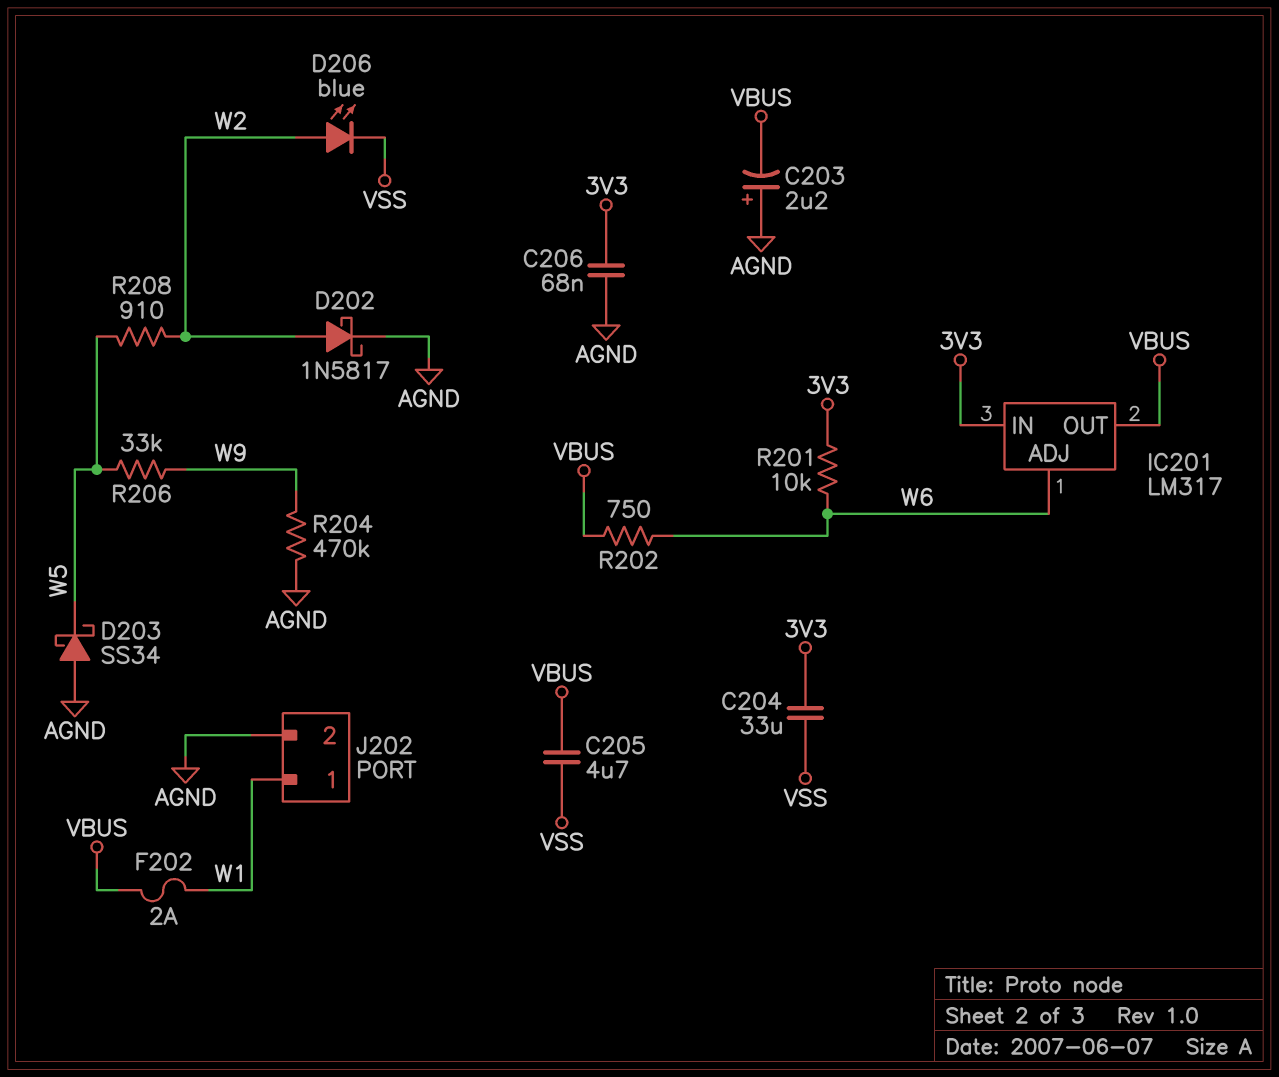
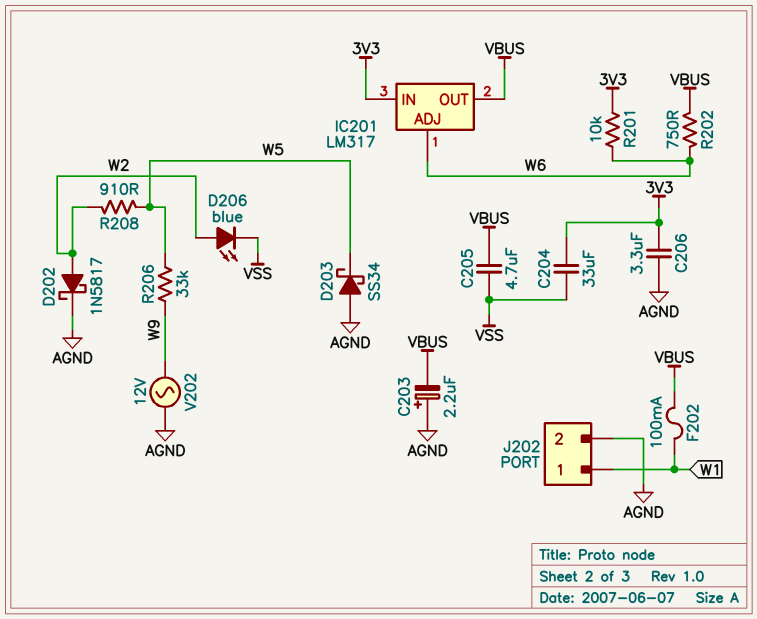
C206: 68nF (3V3, AGND) -> 3.3uF (3V3, AGND)
F202: 2A (VBUS, W1) -> 100mA (VBUS, W1)
R204: 470k (AGND, W9) -> none
V202: none -> AC 12V (AGND, W9)

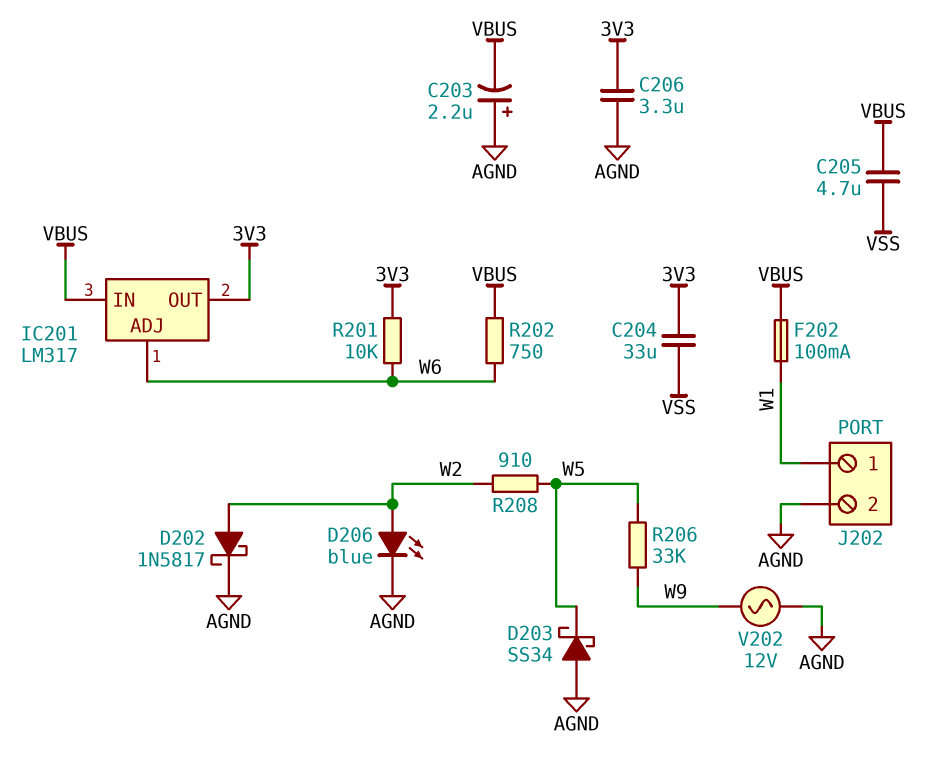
D206: LED blue (A W2, K VSS) -> LED blue (A W2, K AGND)
IC201 pin IN: 3V3 -> VBUS
IC201 pin OUT: VBUS -> 3V3

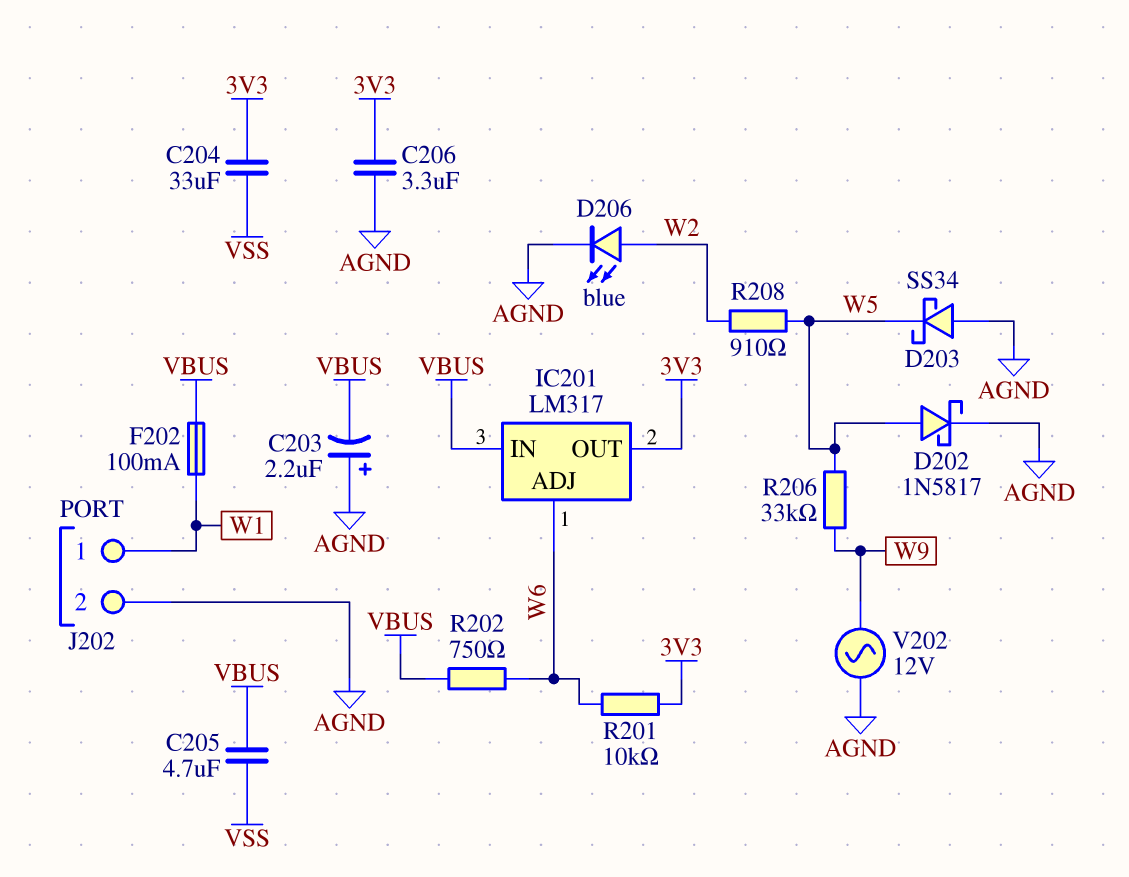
D202: schottky 1N5817 (A W2, K AGND) -> schottky 1N5817 (A W5, K AGND)

